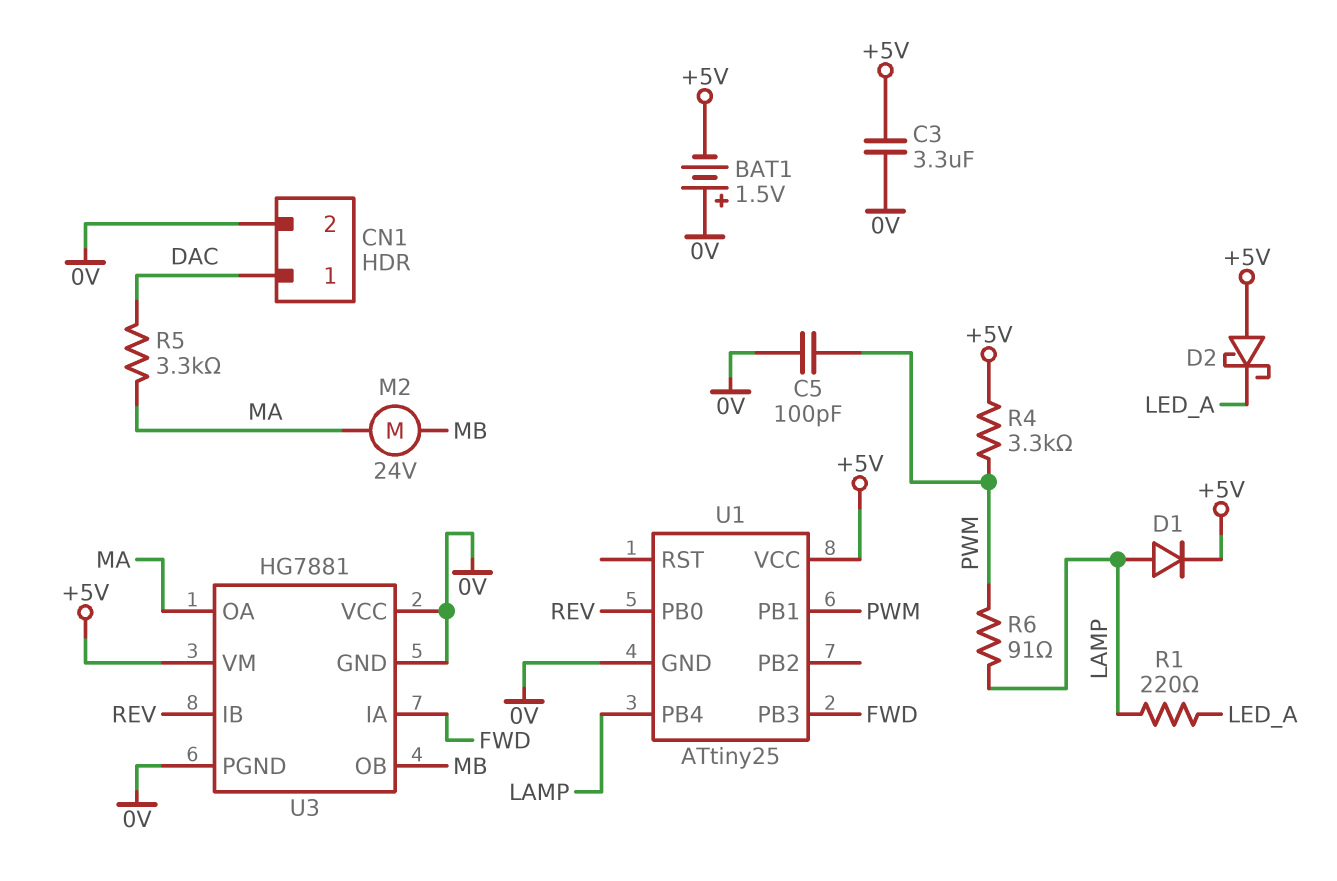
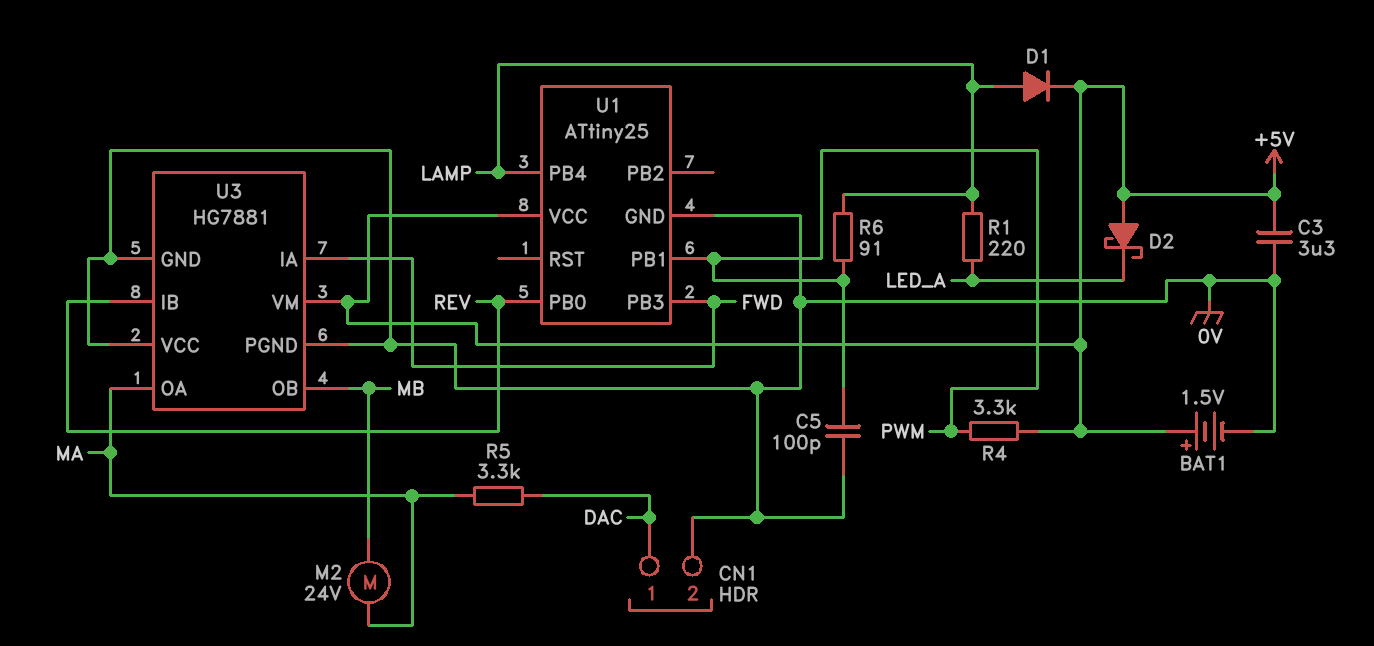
BAT1: 1.5V (plus 0V, minus +5V) -> 1.5V (plus +5V, minus 0V)

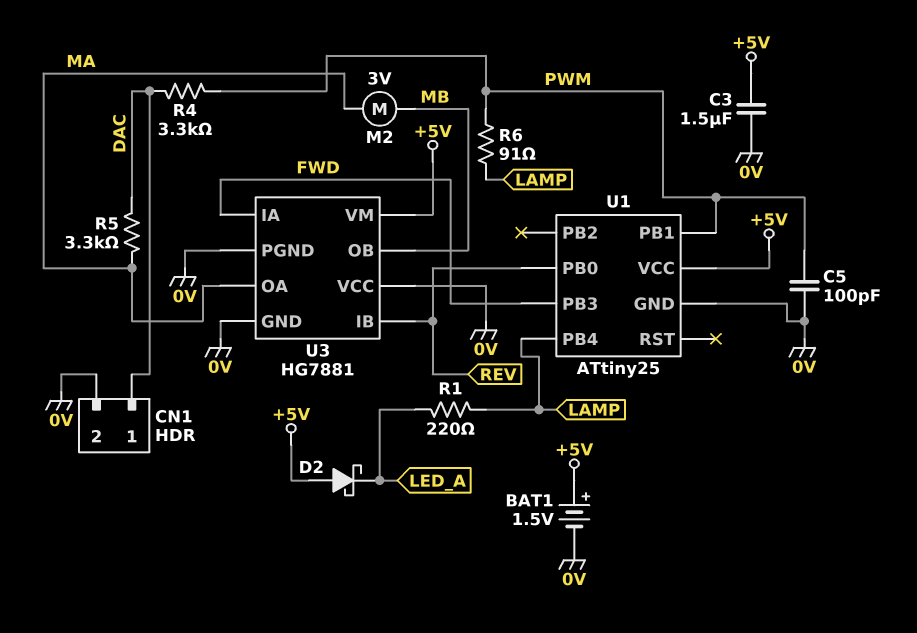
C3: 3.3uF (+5V, 0V) -> 1.5uF (+5V, 0V)
D1: diode (A LAMP, K +5V) -> none
M2: motor 24V (MA, MB) -> motor 3V (MA, MB)
R4: 3.3k (+5V, PWM) -> 3.3k (DAC, PWM)

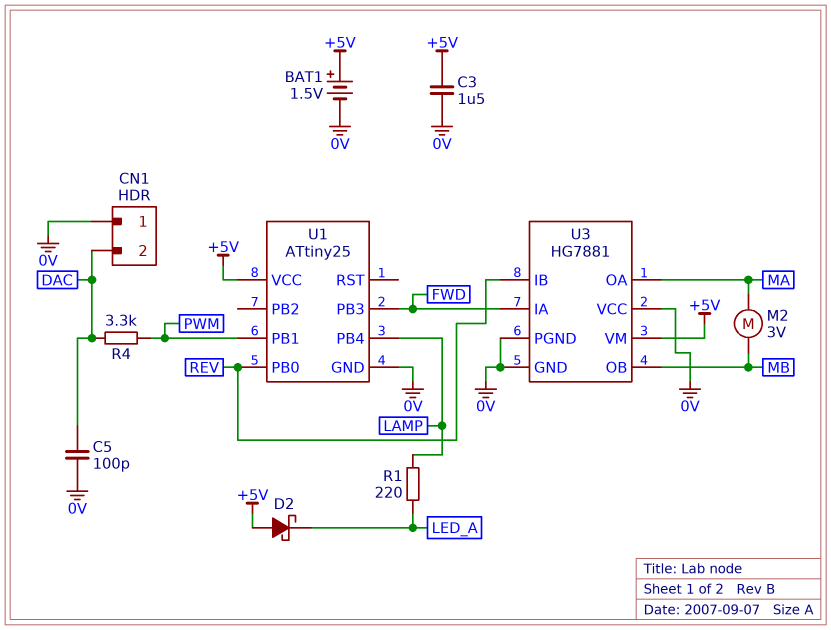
C5: 100pF (0V, PWM) -> 100pF (0V, DAC)
CN1 pin 1: DAC -> 0V
CN1 pin 2: 0V -> DAC
R5: 3.3k (DAC, MA) -> none
R6: 91 (LAMP, PWM) -> none

